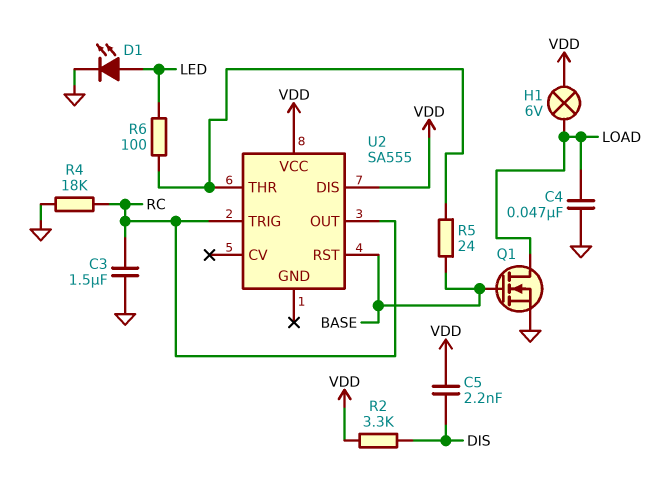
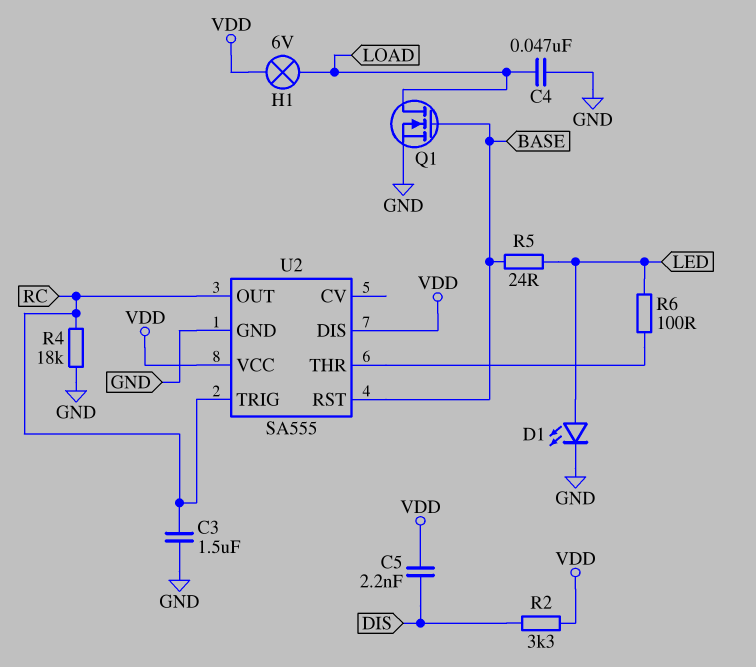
R5: 24 (BASE, U2/THR) -> 24 (BASE, LED)
U2 pin GND: none -> GND

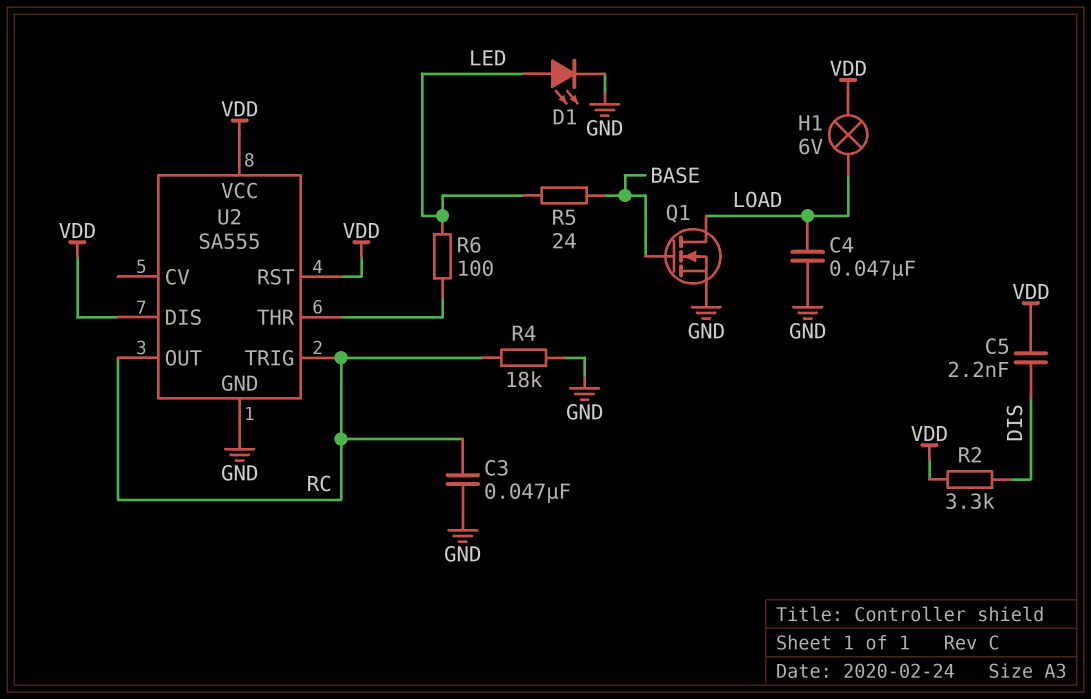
C3: 1.5uF (GND, RC) -> 47nF (GND, RC)
U2 pin RST: BASE -> VDD

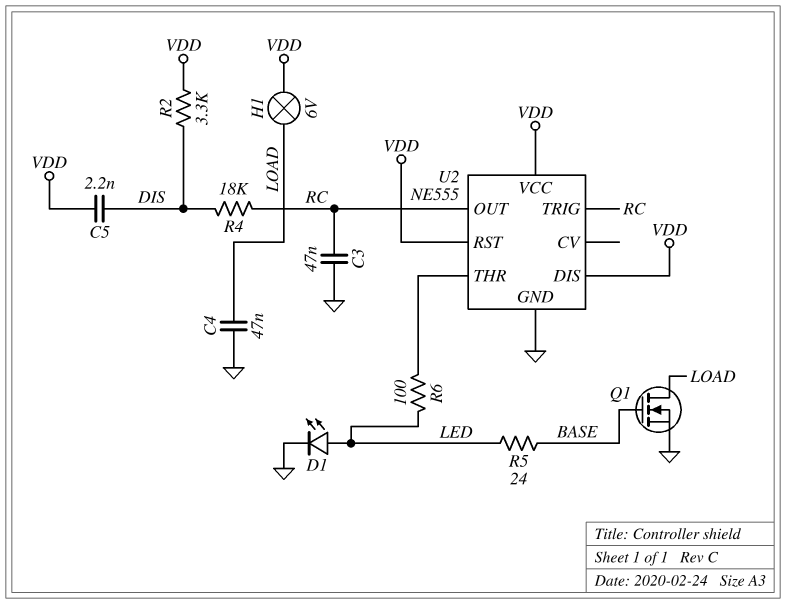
R4: 18k (GND, RC) -> 18k (DIS, RC)
U2: SA555 -> NE555

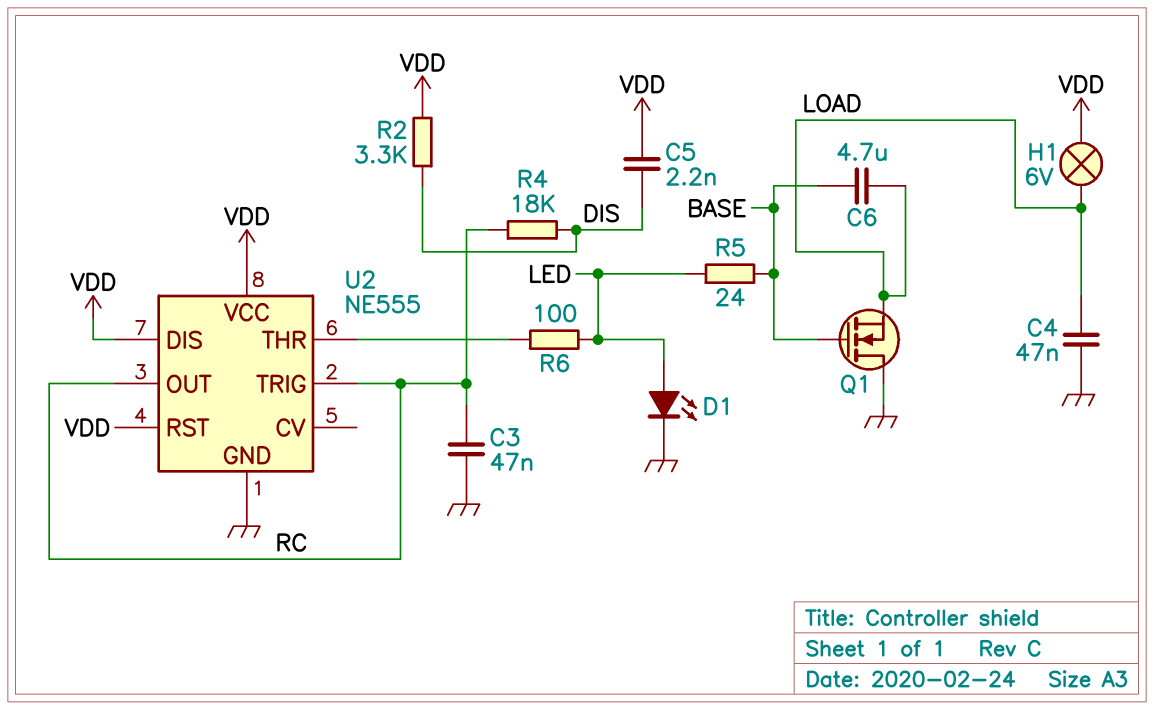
C6: none -> 4.7uF (BASE, LOAD)
Q1: NMOS (G BASE, D LOAD, S GND) -> NMOS (G BASE, D GND, S LOAD)

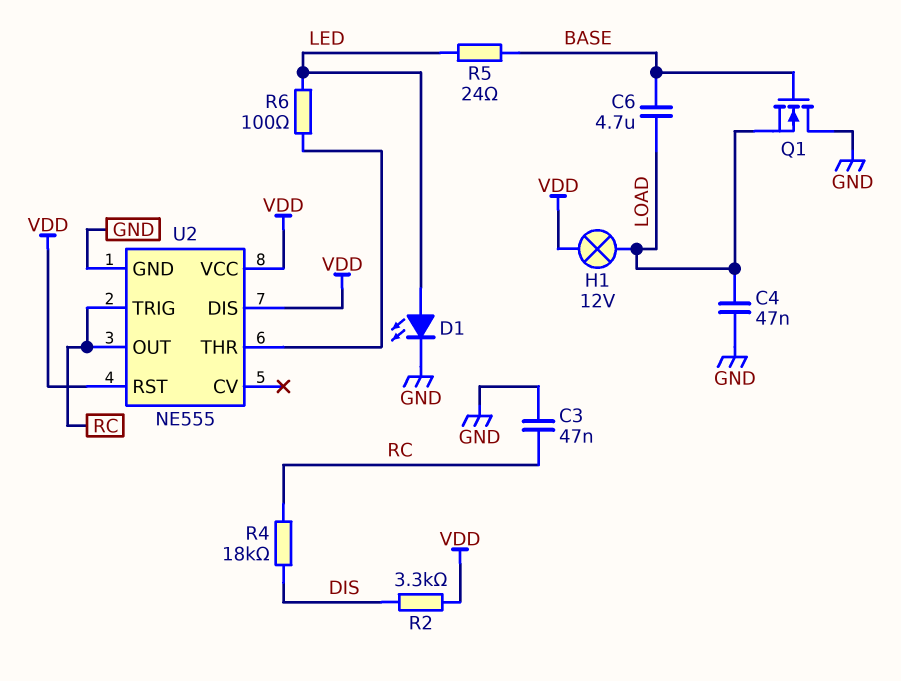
C5: 2.2nF (DIS, VDD) -> none
H1: lamp 6V (LOAD, VDD) -> lamp 12V (LOAD, VDD)

